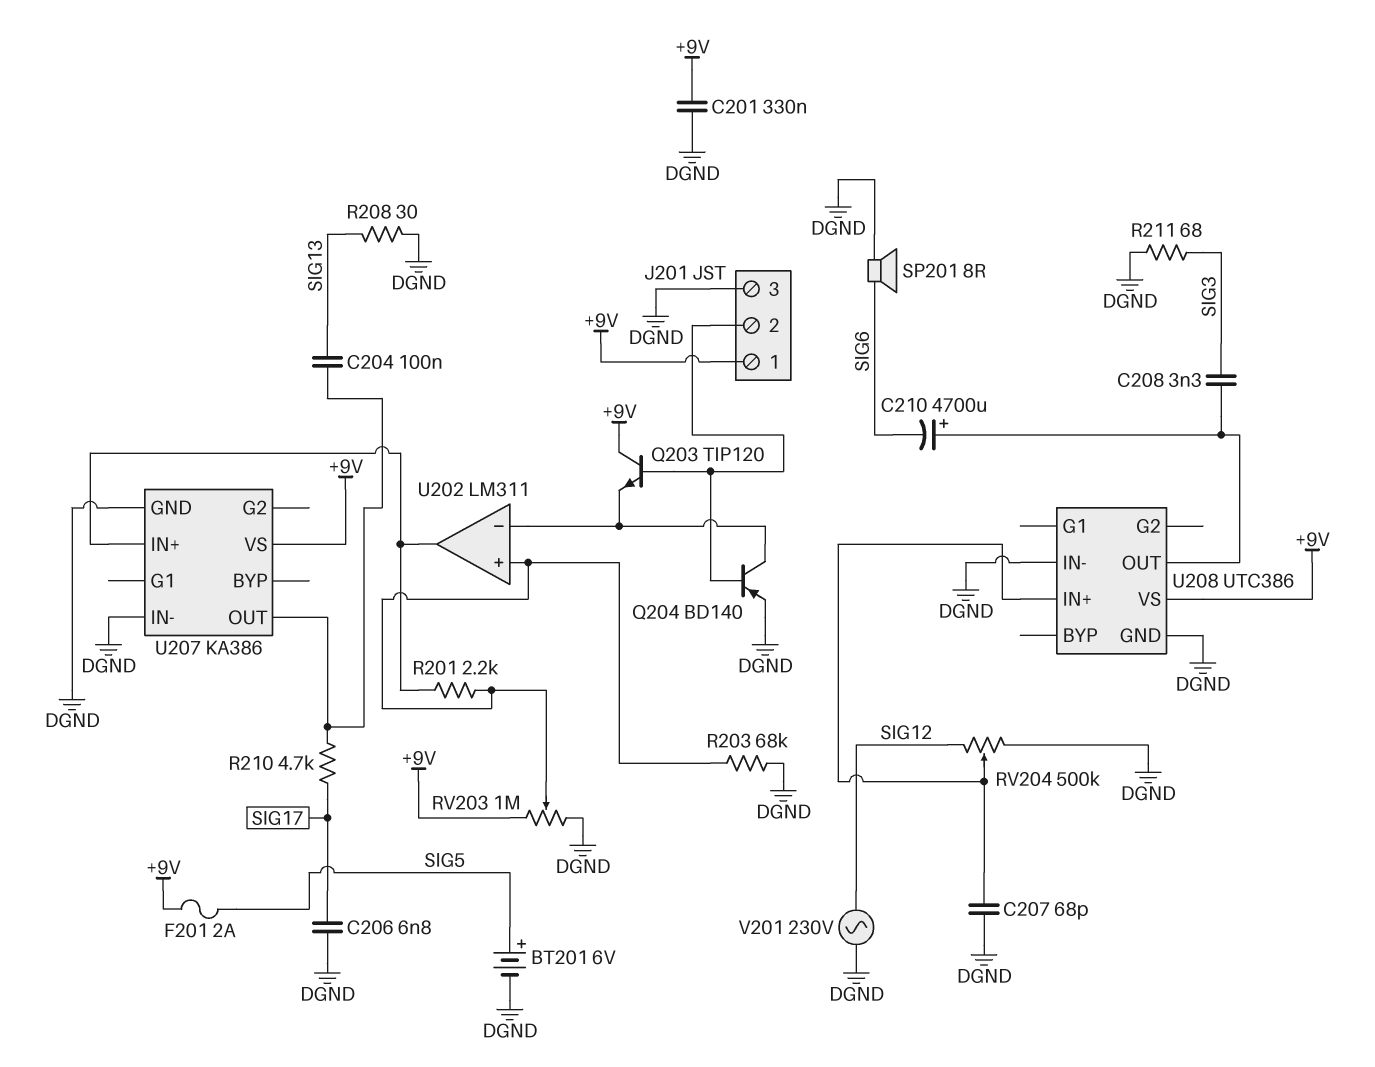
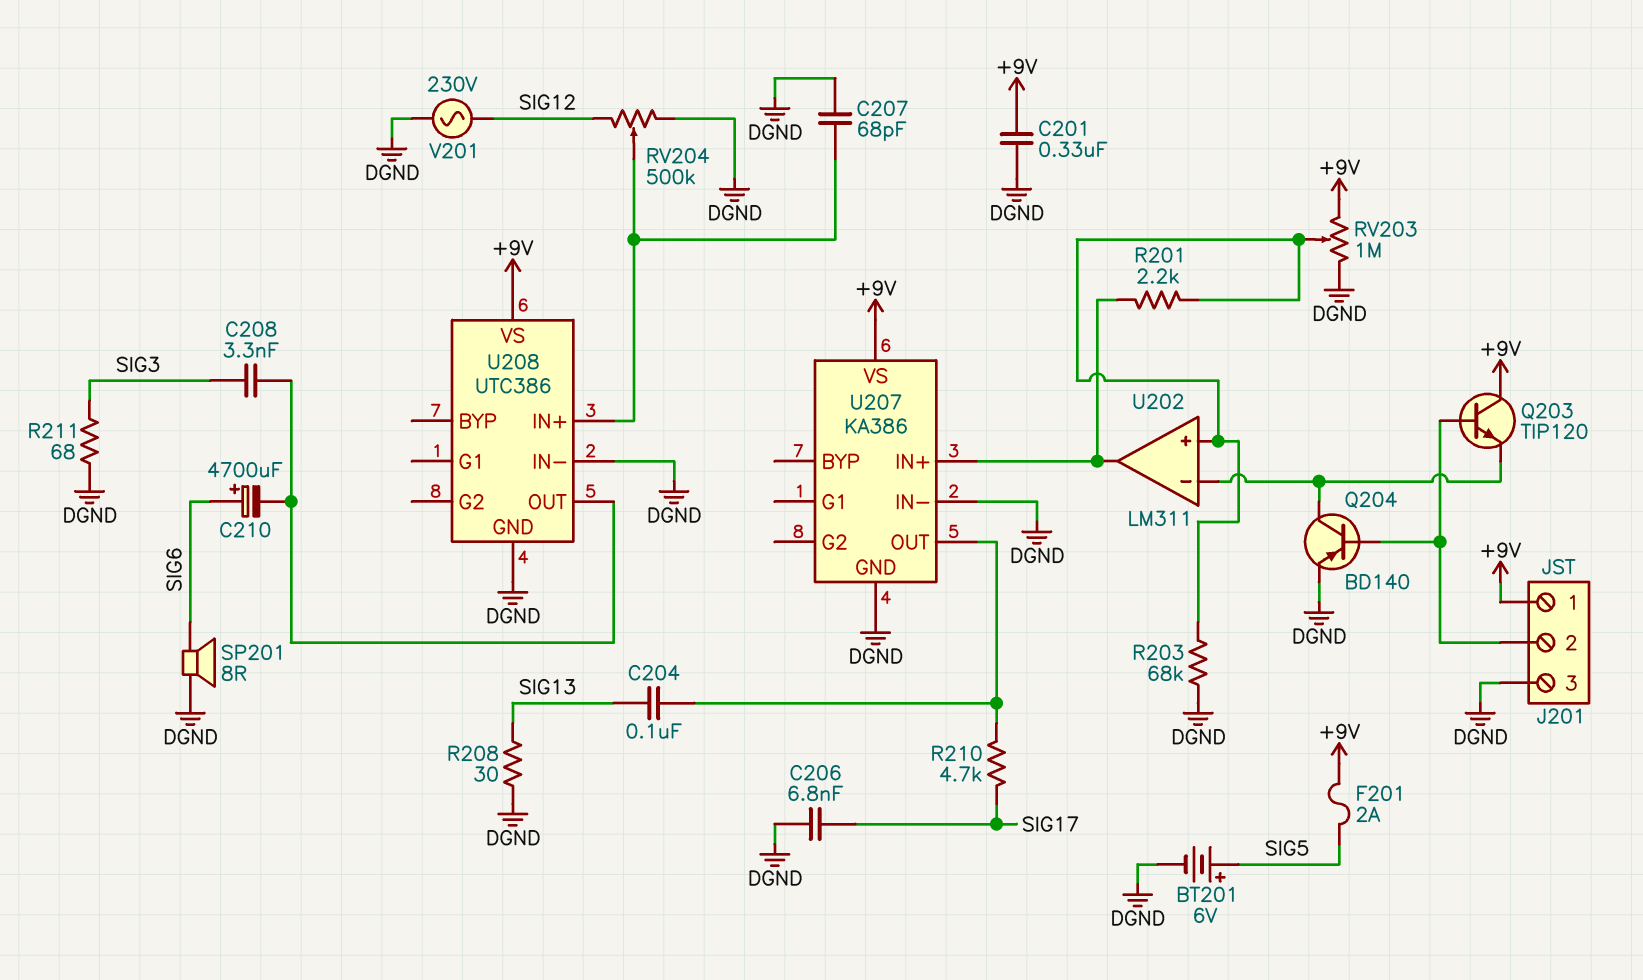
C210: 4700uF (plus U208/OUT, minus SIG6) -> 4700uF (plus SIG6, minus U208/OUT)

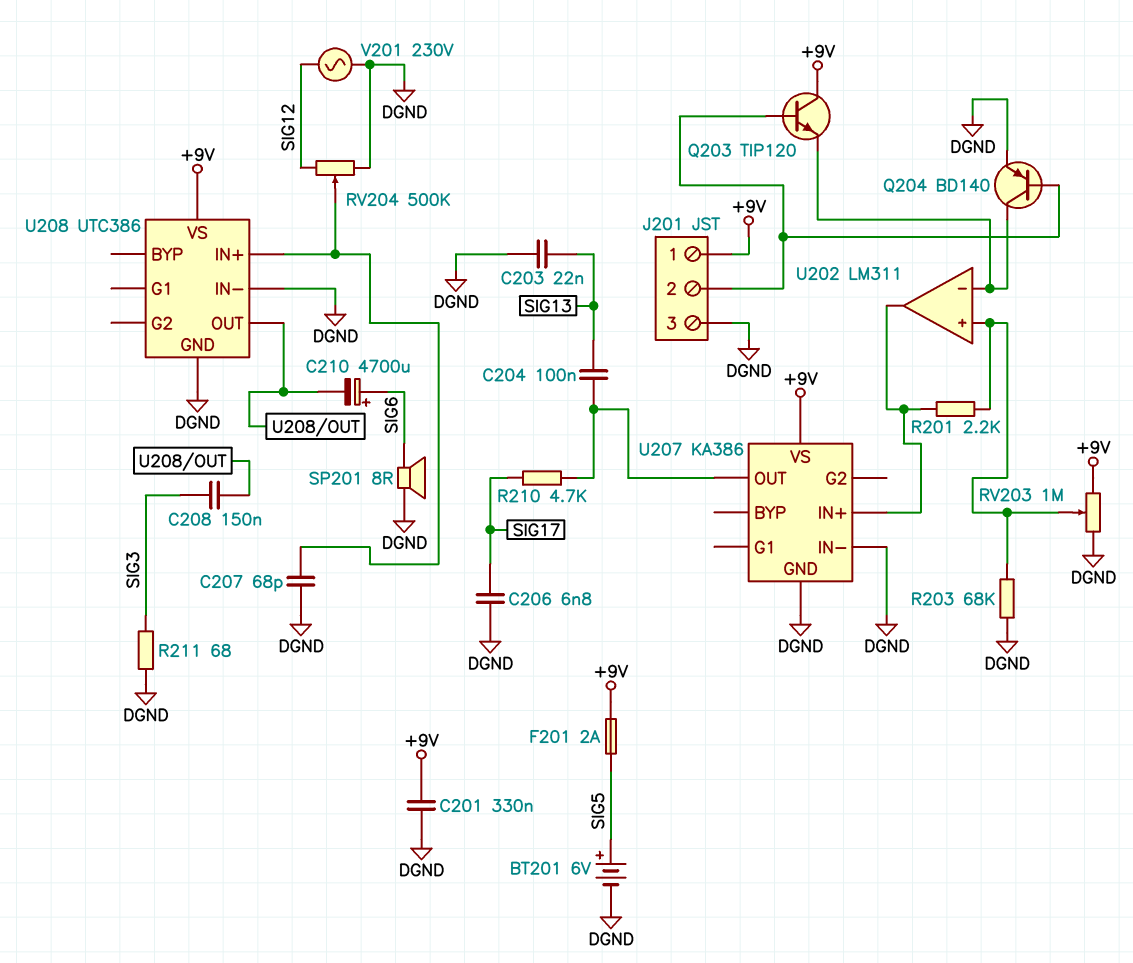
C203: none -> 22nF (DGND, SIG13)
C208: 3.3nF (SIG3, U208/OUT) -> 150nF (SIG3, U208/OUT)
R208: 30 (DGND, SIG13) -> none

